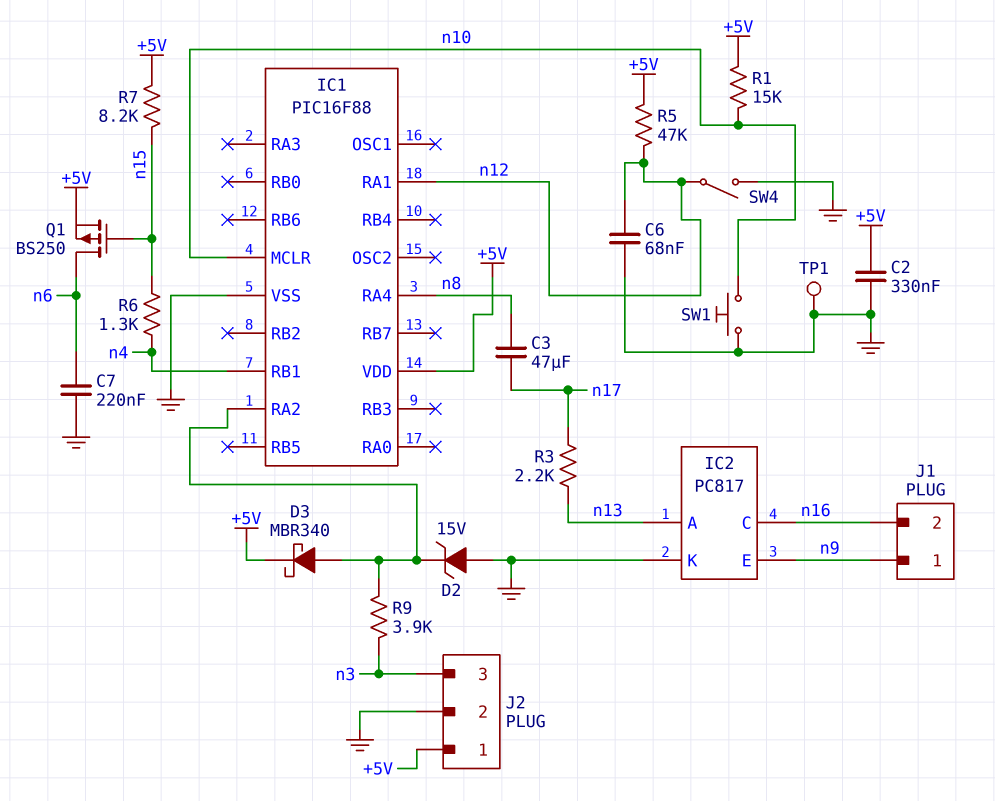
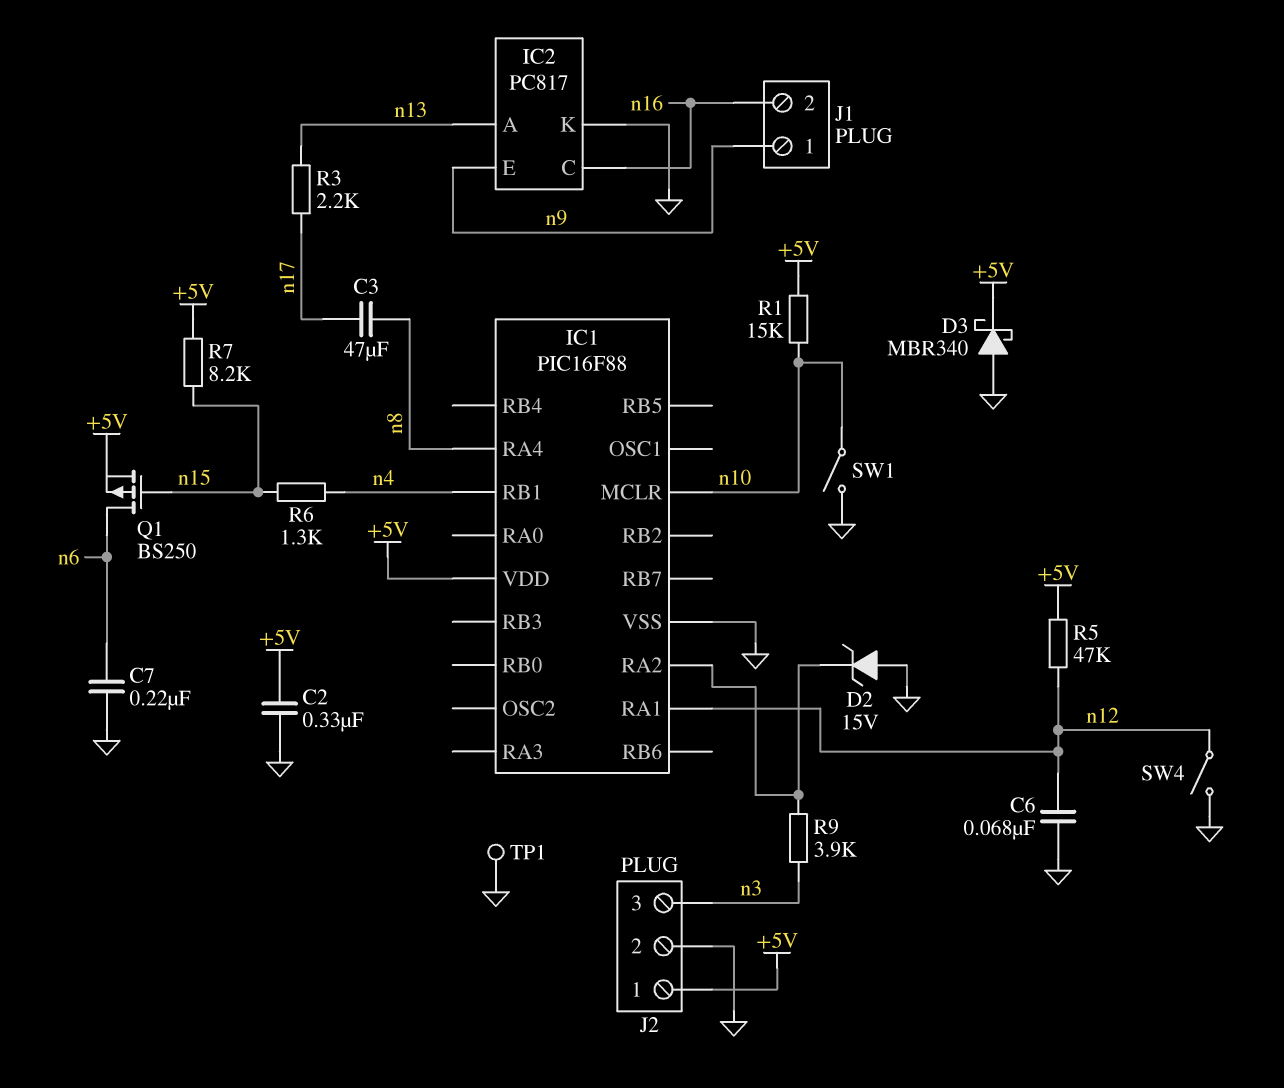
D3: schottky MBR340 (A IC1/RA2, K +5V) -> schottky MBR340 (A GND, K +5V)
SW1: button (GND, n10) -> switch (GND, n10)

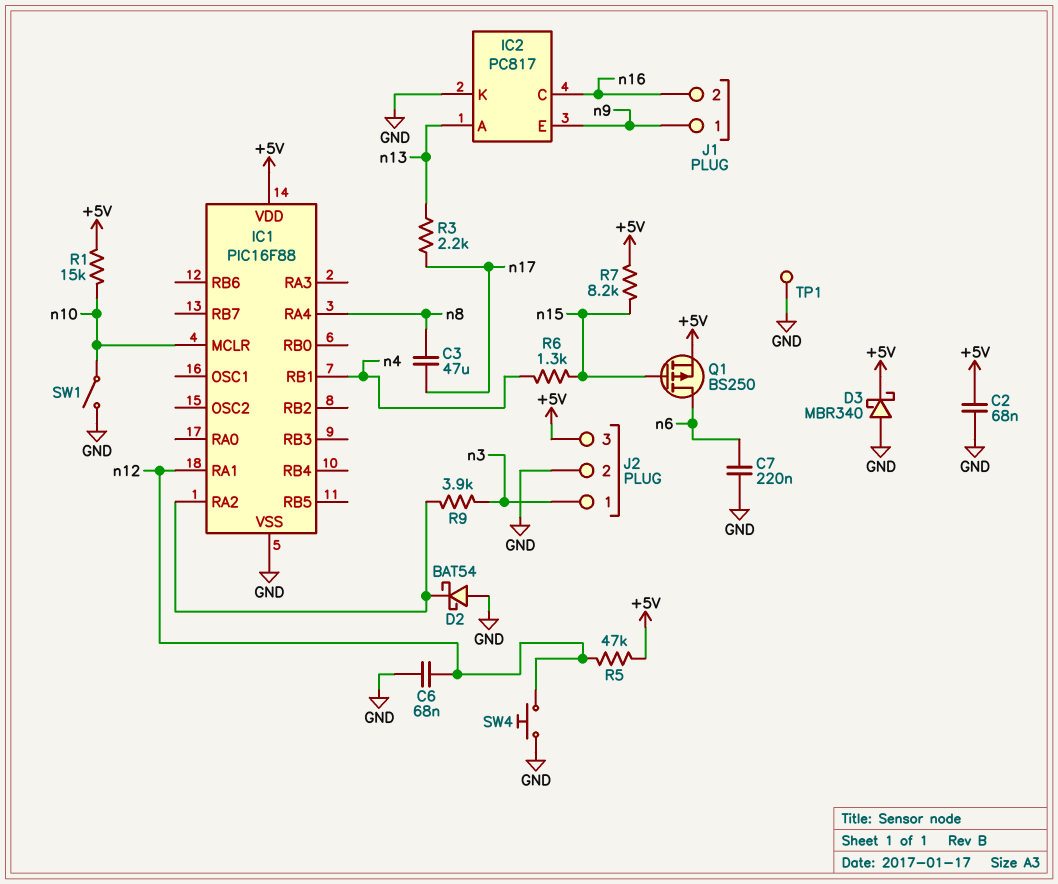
C2: 330nF (+5V, GND) -> 68nF (+5V, GND)
D2: zener 15V (A GND, K IC1/RA2) -> schottky BAT54 (A GND, K IC1/RA2)
J2 pin 1: +5V -> n3
J2 pin 3: n3 -> +5V
SW4: switch (GND, n12) -> button (GND, n12)

